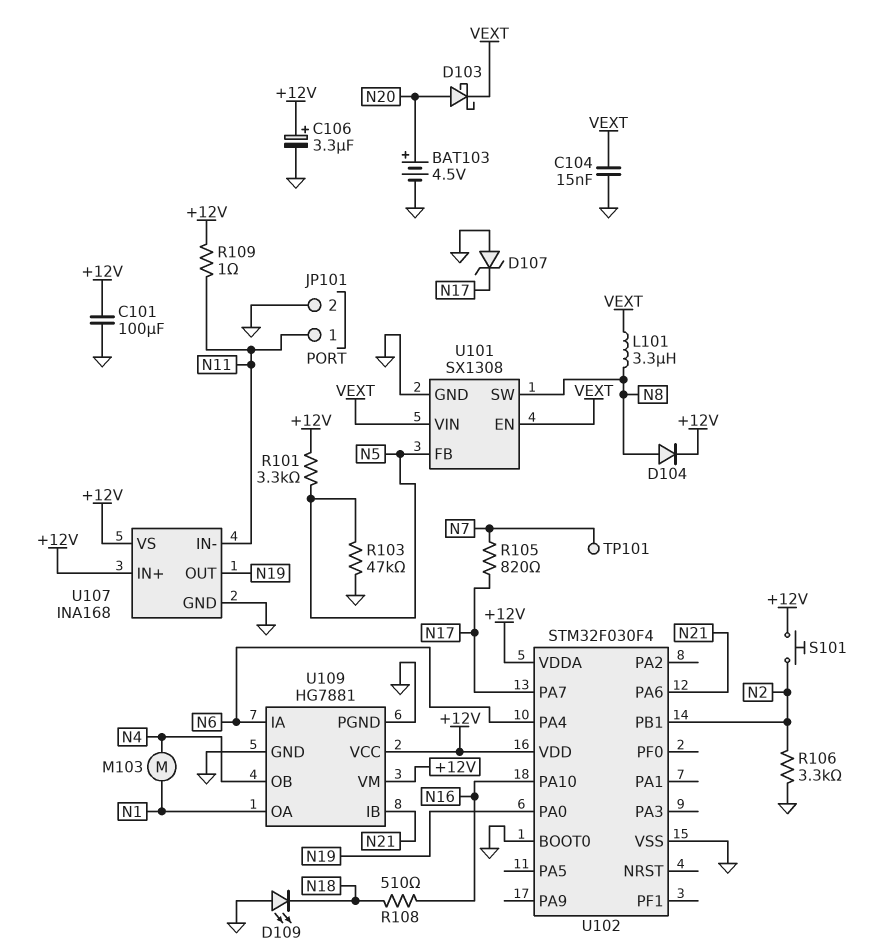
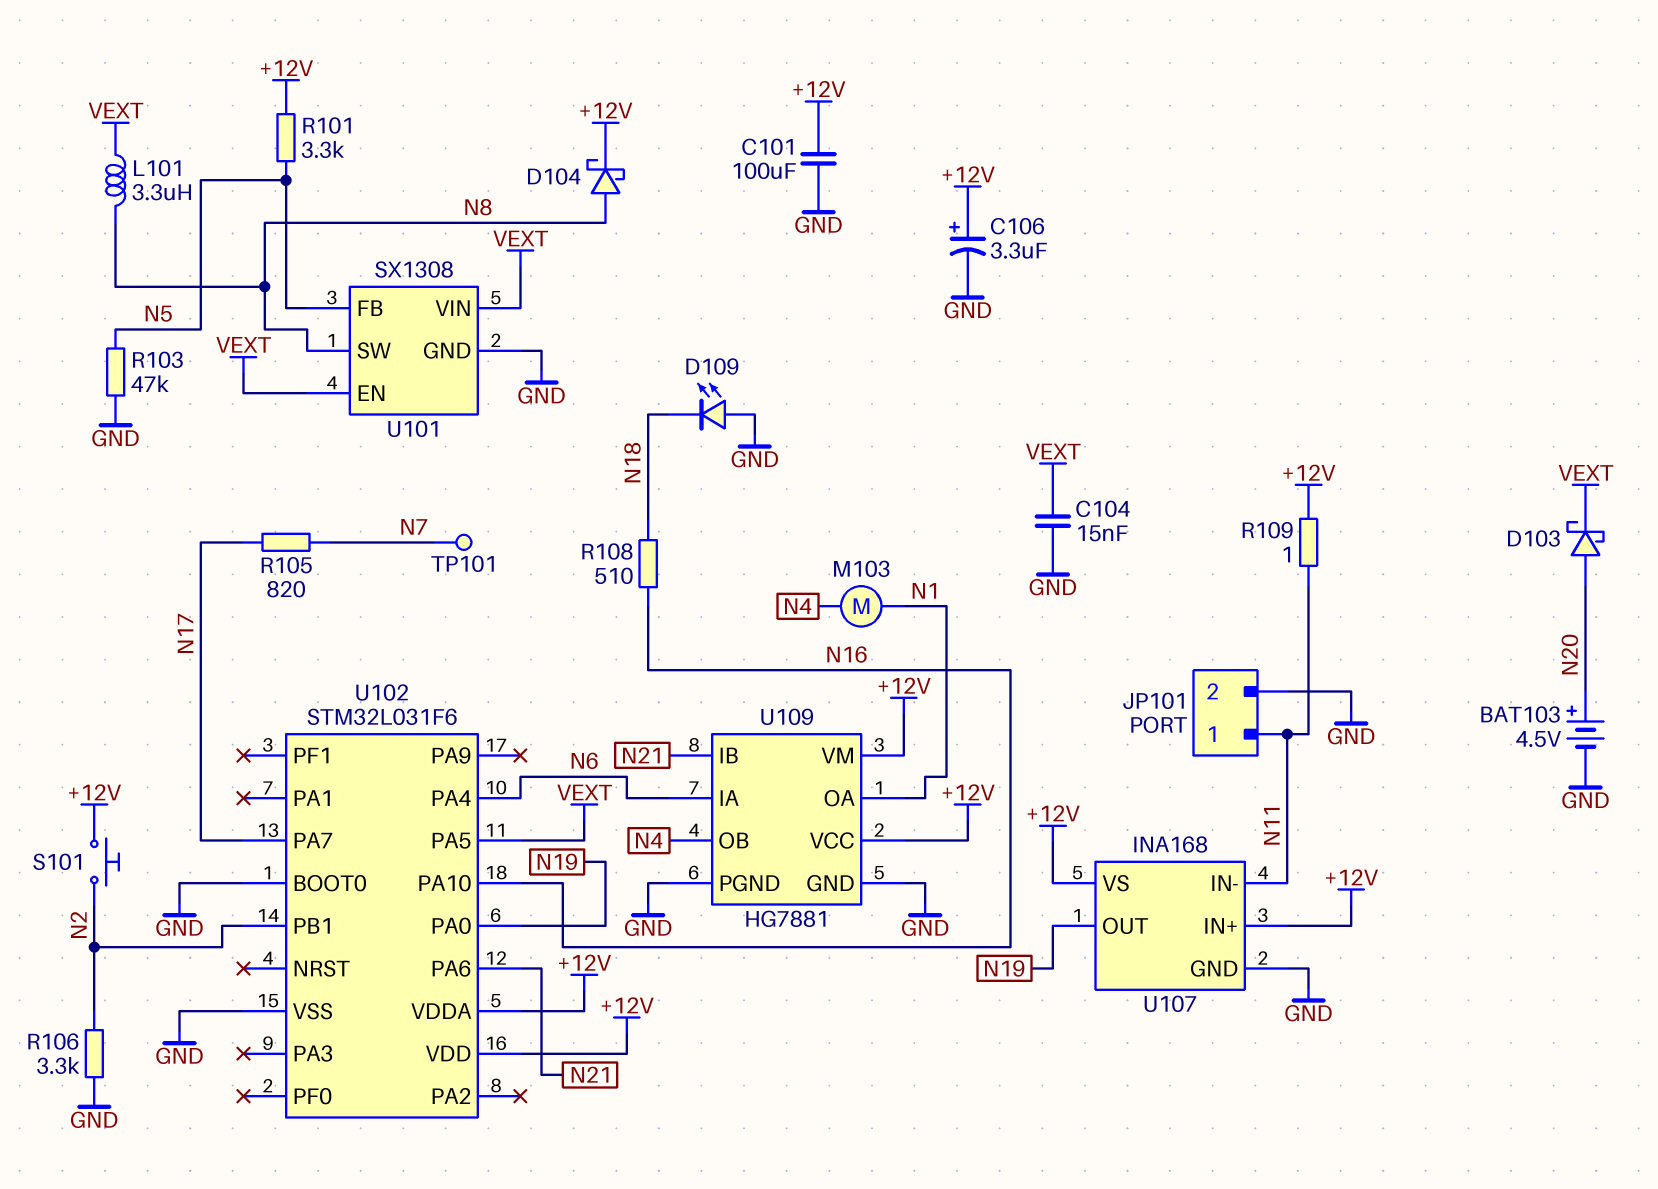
D104: diode (A N8, K +12V) -> schottky (A N8, K +12V)
D107: zener (A GND, K N17) -> none
U102: STM32F030F4 -> STM32L031F6
U102 pin PA5: none -> VEXT

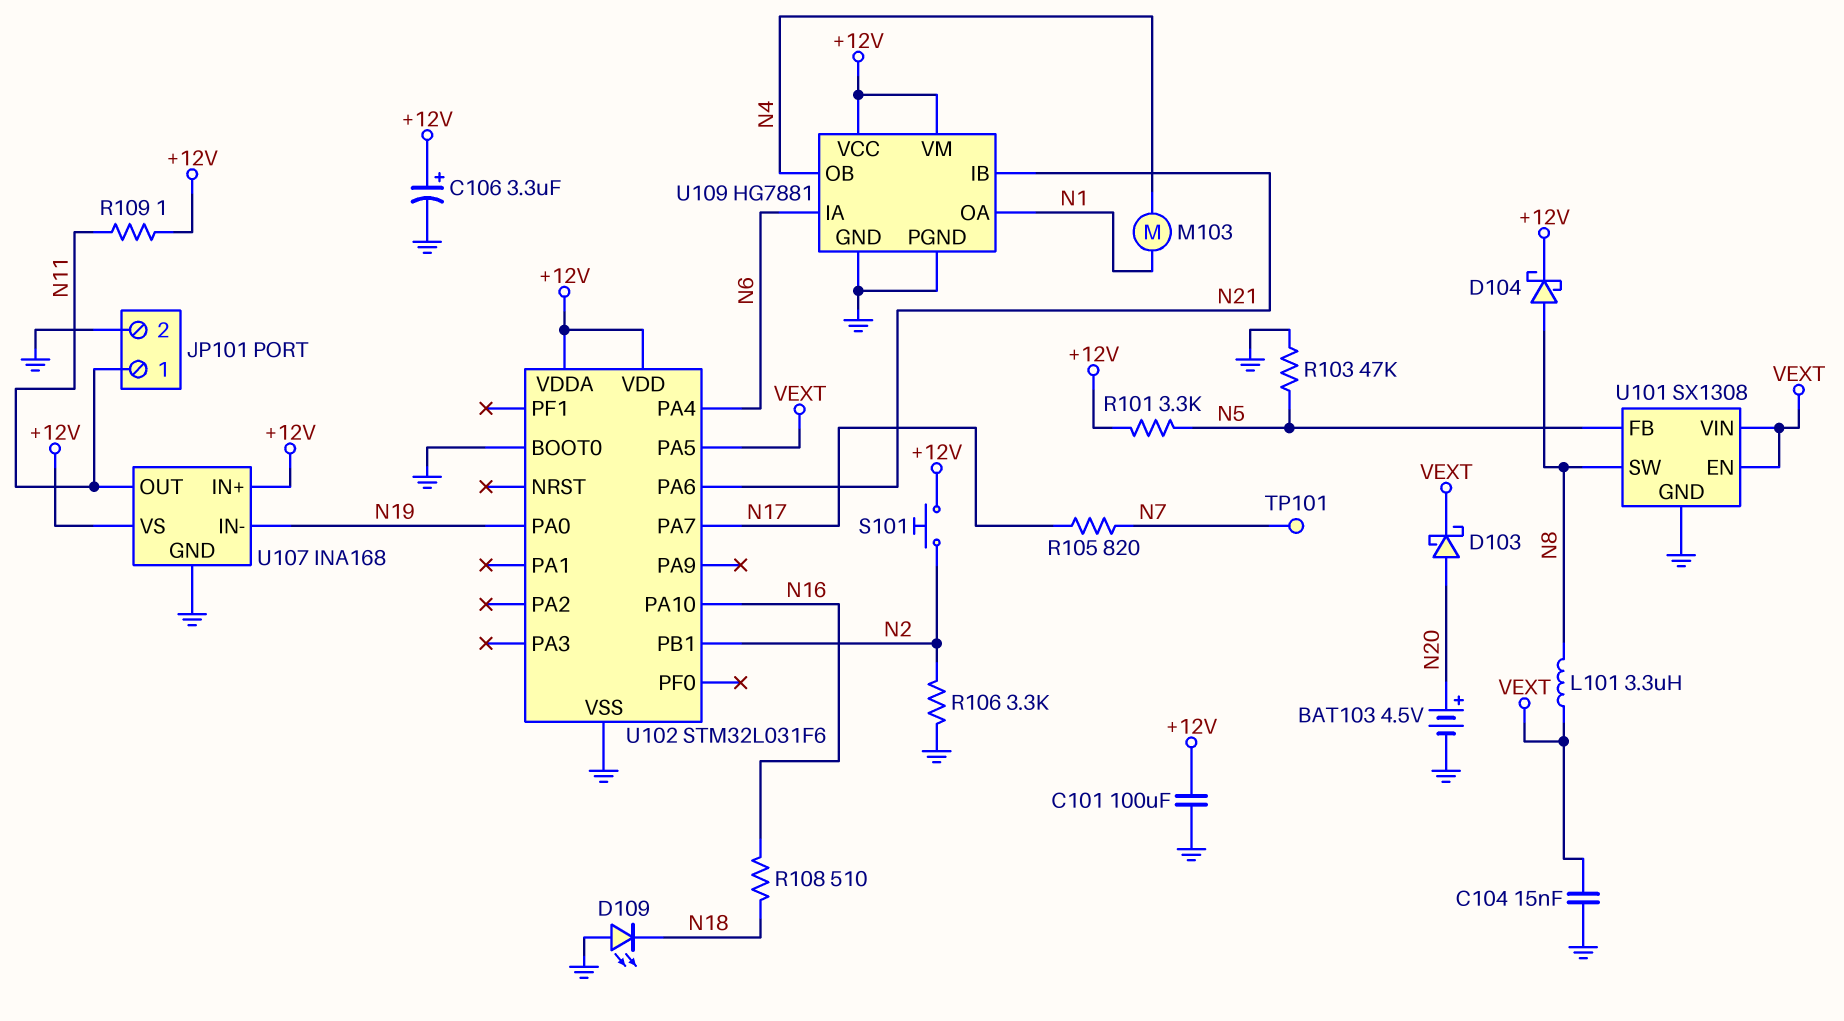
U107 pin IN-: N11 -> N19
U107 pin OUT: N19 -> N11

